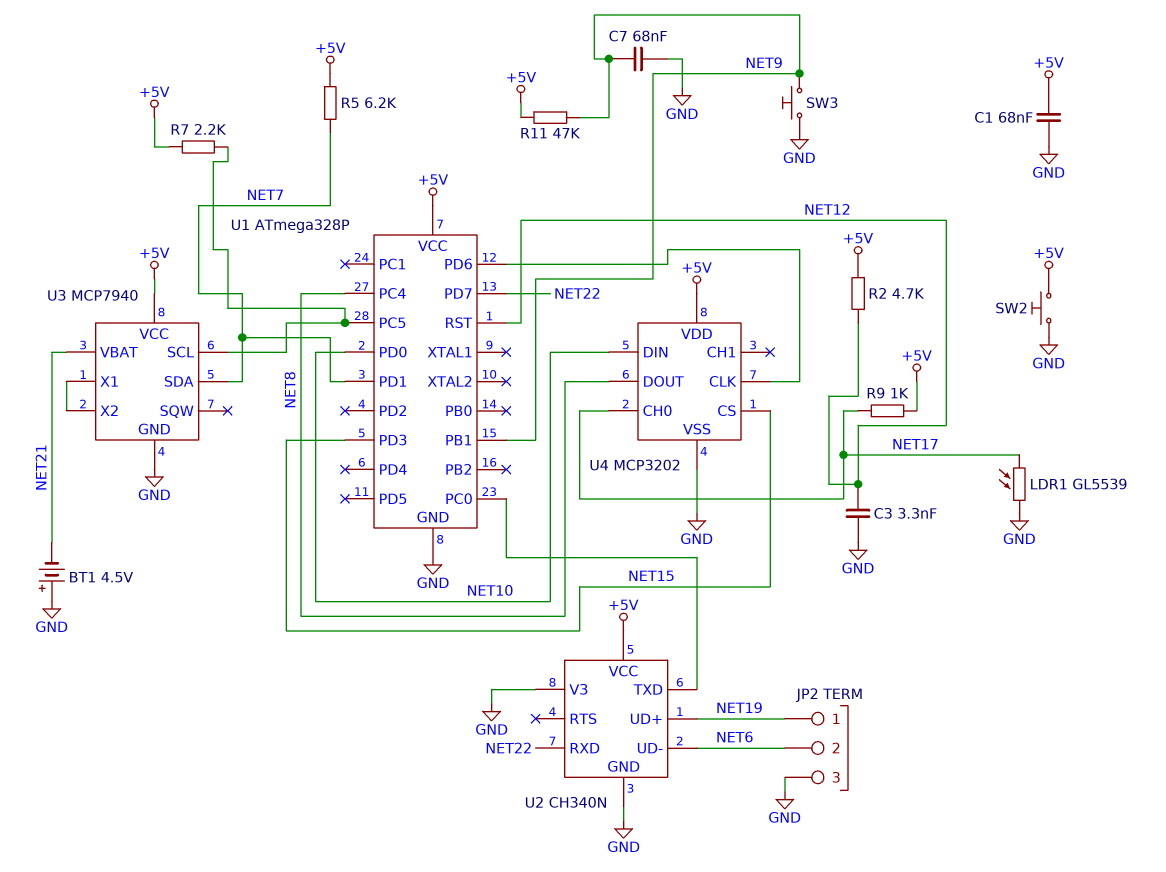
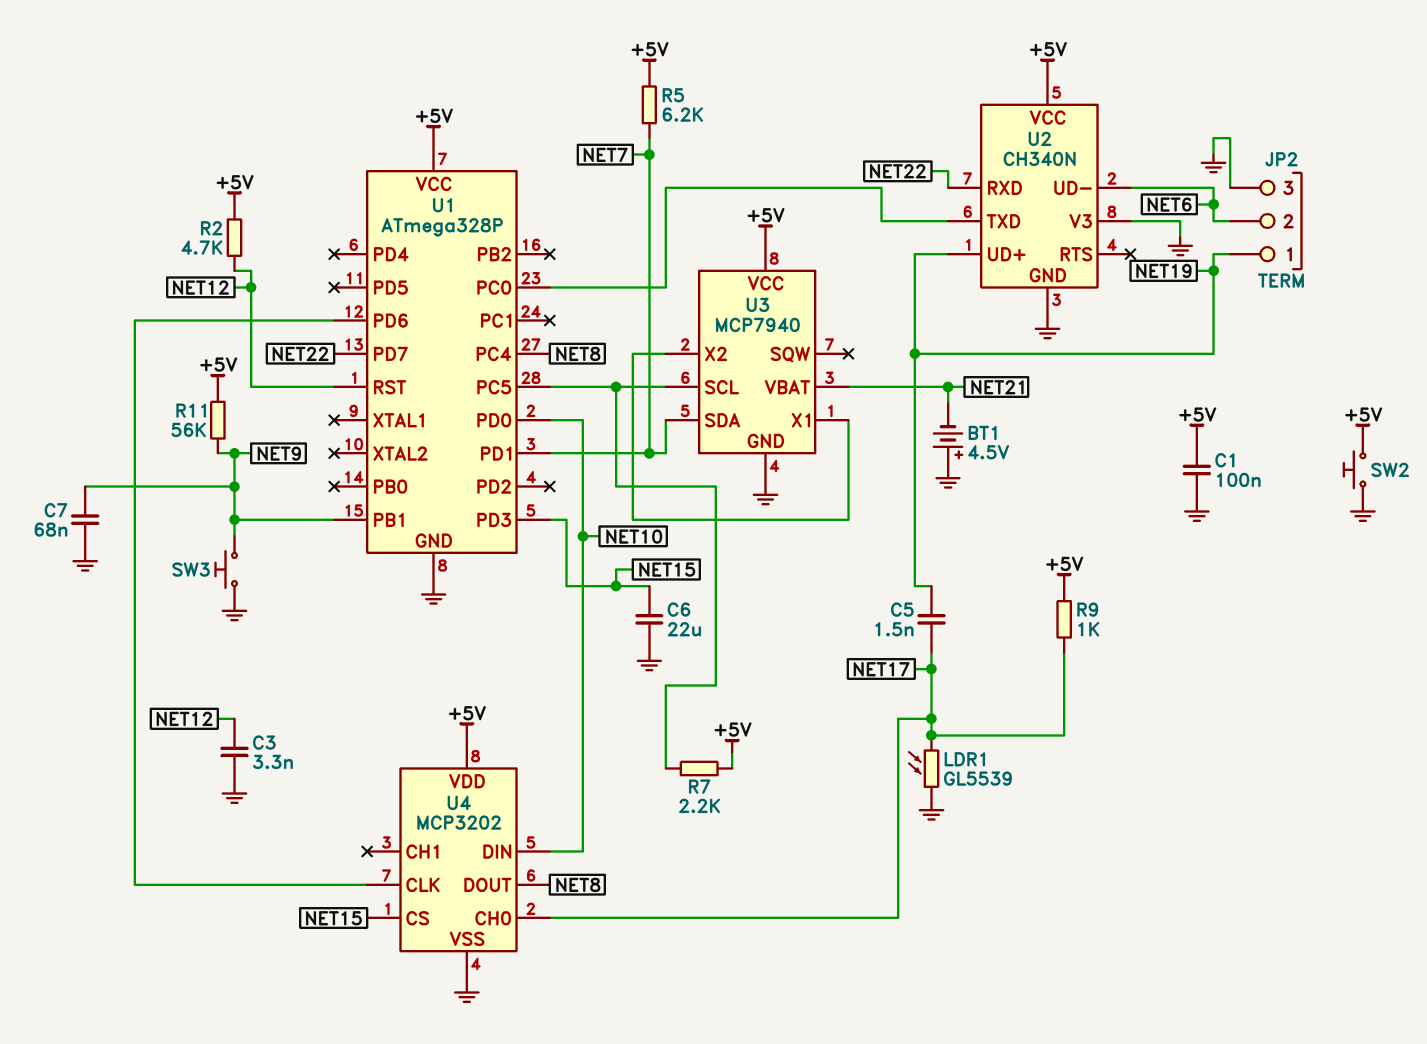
C1: 68nF (+5V, GND) -> 100nF (+5V, GND)
C5: none -> 1.5nF (NET17, NET19)
C6: none -> 22uF (GND, NET15)
R11: 47k (+5V, NET9) -> 56k (+5V, NET9)

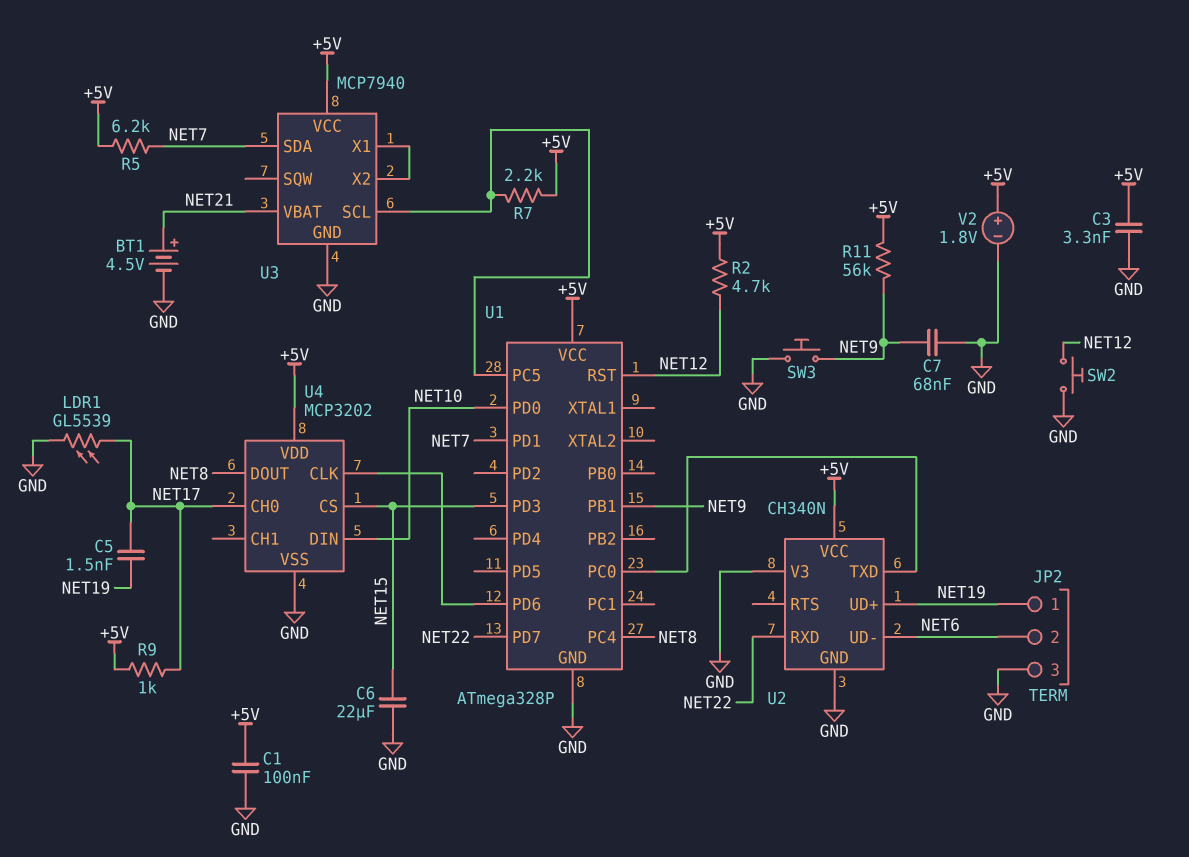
BT1: 4.5V (plus GND, minus NET21) -> 4.5V (plus NET21, minus GND)
C3: 3.3nF (GND, NET12) -> 3.3nF (+5V, GND)
SW2: button (+5V, GND) -> button (GND, NET12)
V2: none -> 1.8V (plus +5V, minus GND)

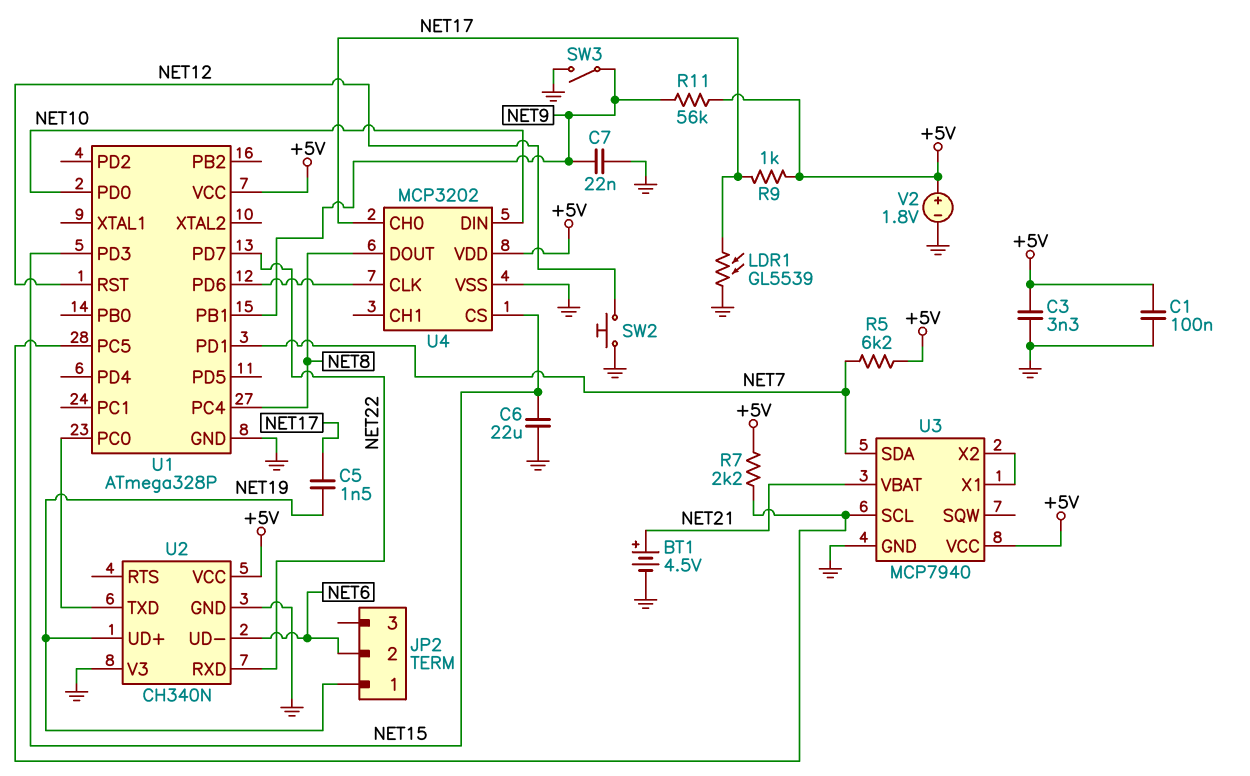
C7: 68nF (GND, NET9) -> 22nF (GND, NET9)
JP2 pin 3: GND -> none
R2: 4.7k (+5V, NET12) -> none
SW3: button (GND, NET9) -> switch (GND, NET9)

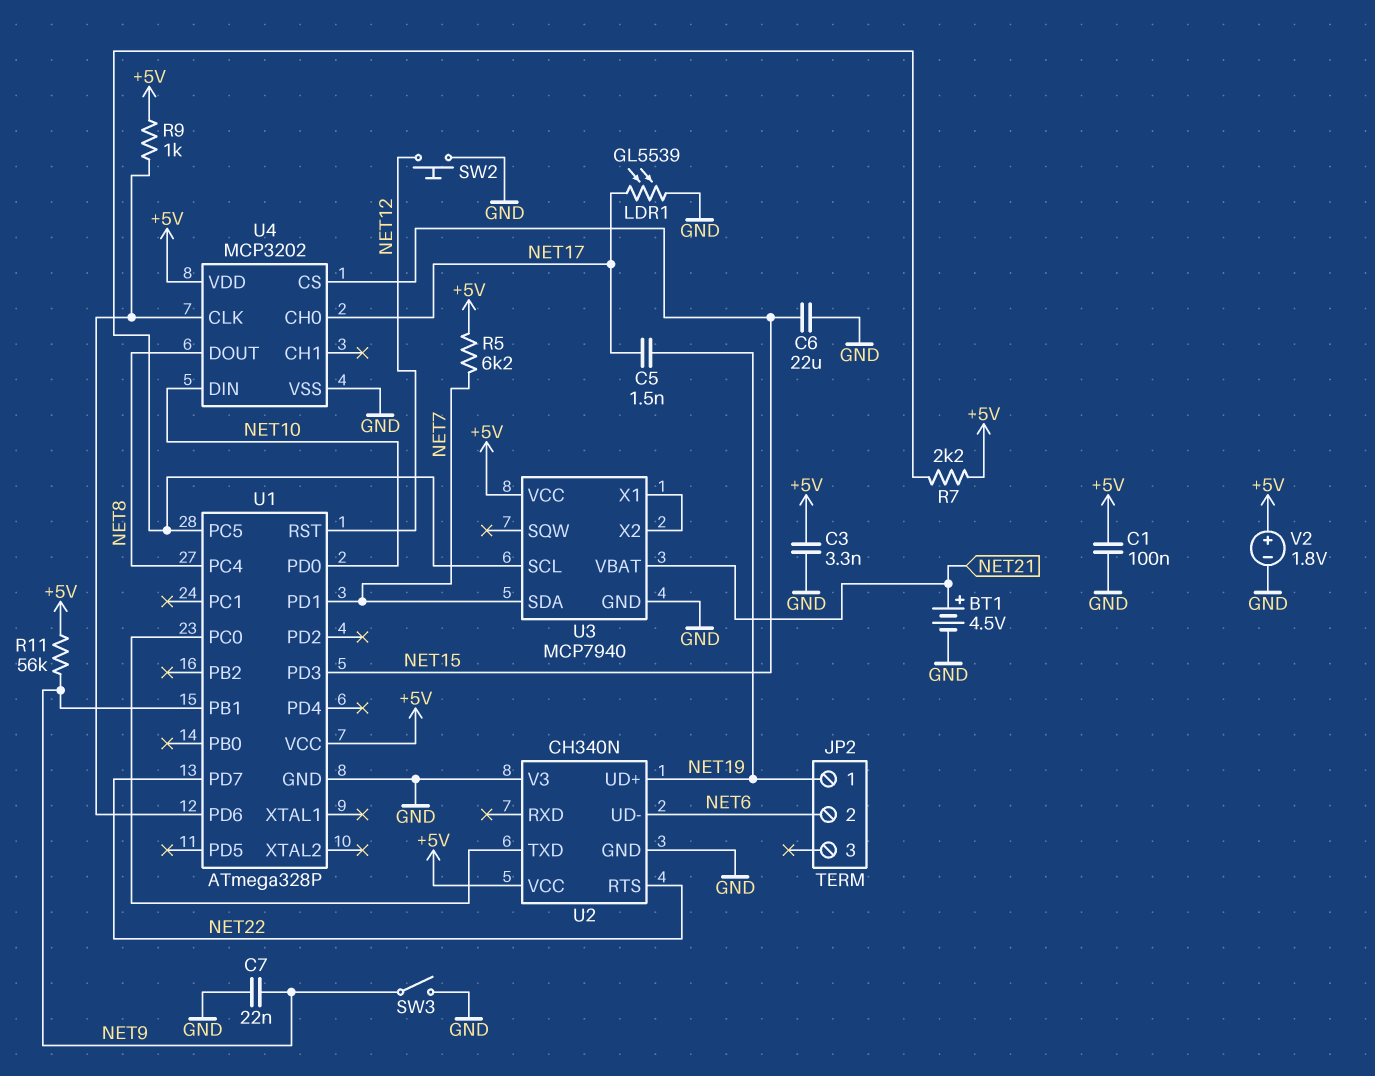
R9: 1k (+5V, NET17) -> 1k (+5V, U1/PD6)
U2 pin RTS: none -> NET22
U2 pin RXD: NET22 -> none

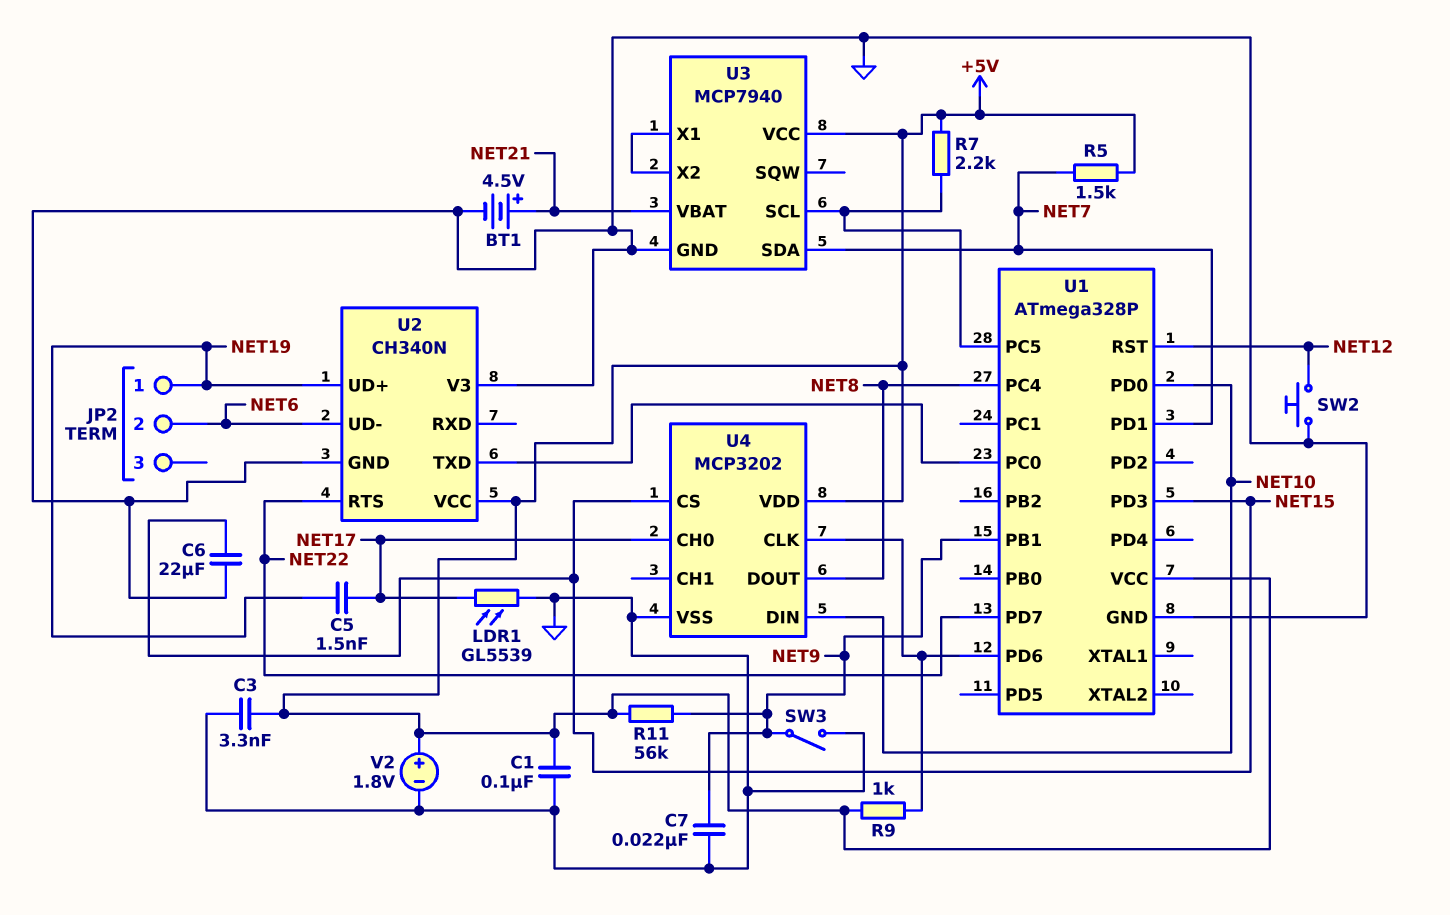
R5: 6.2k (+5V, NET7) -> 1.5k (+5V, NET7)

